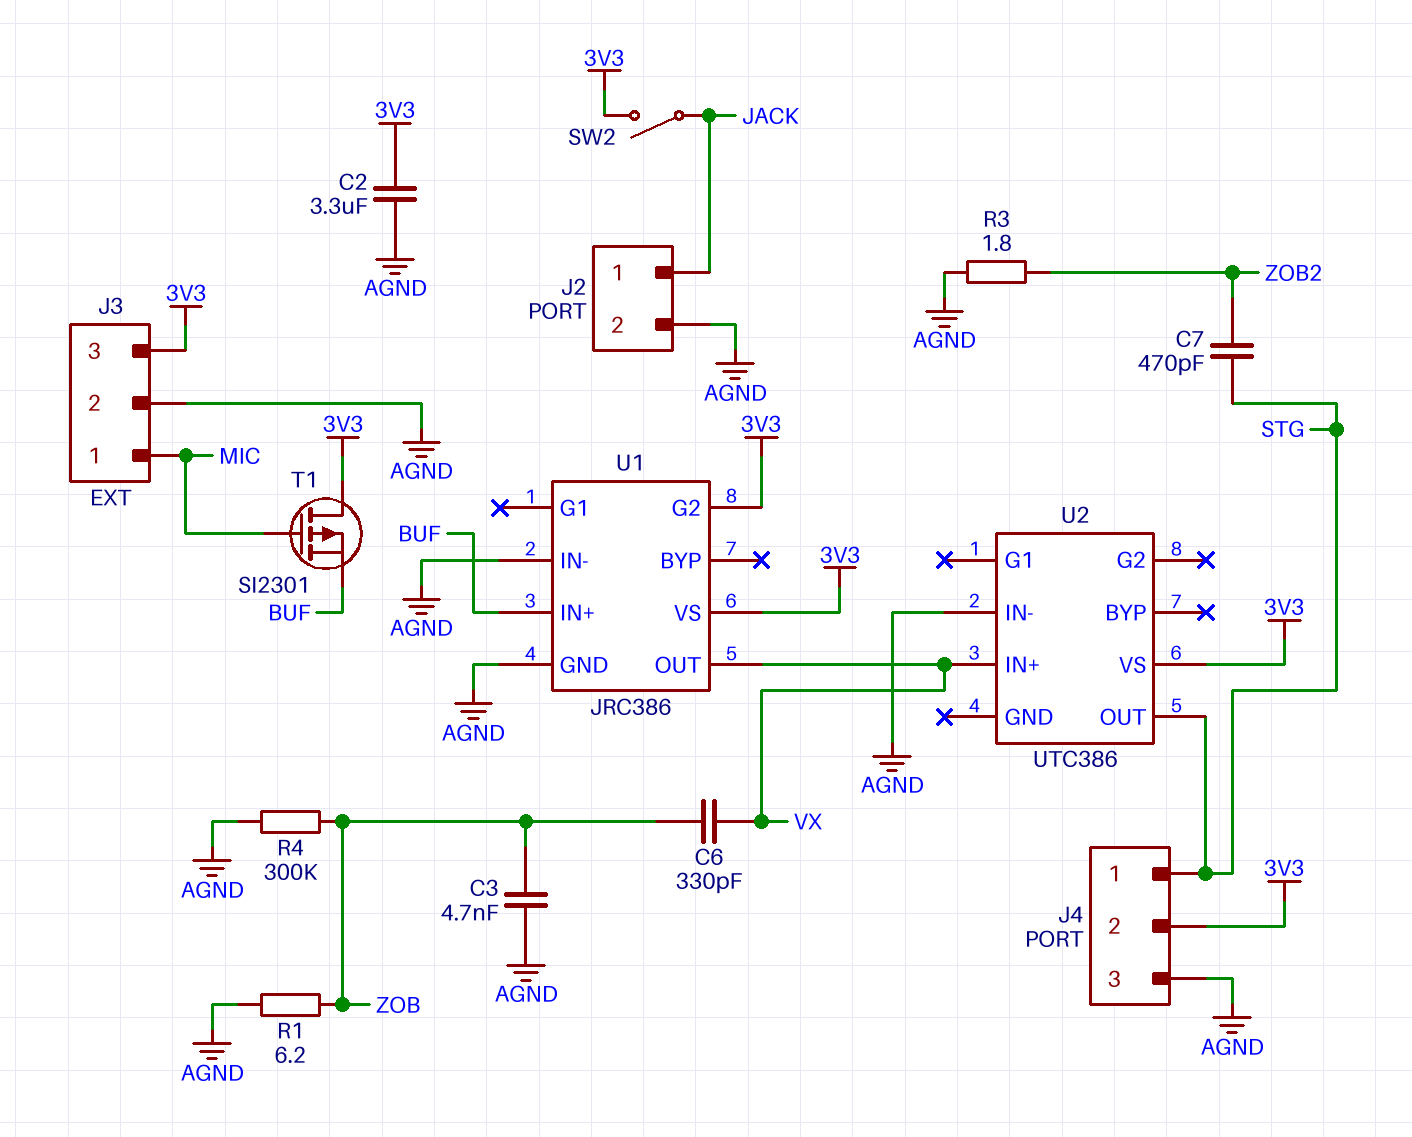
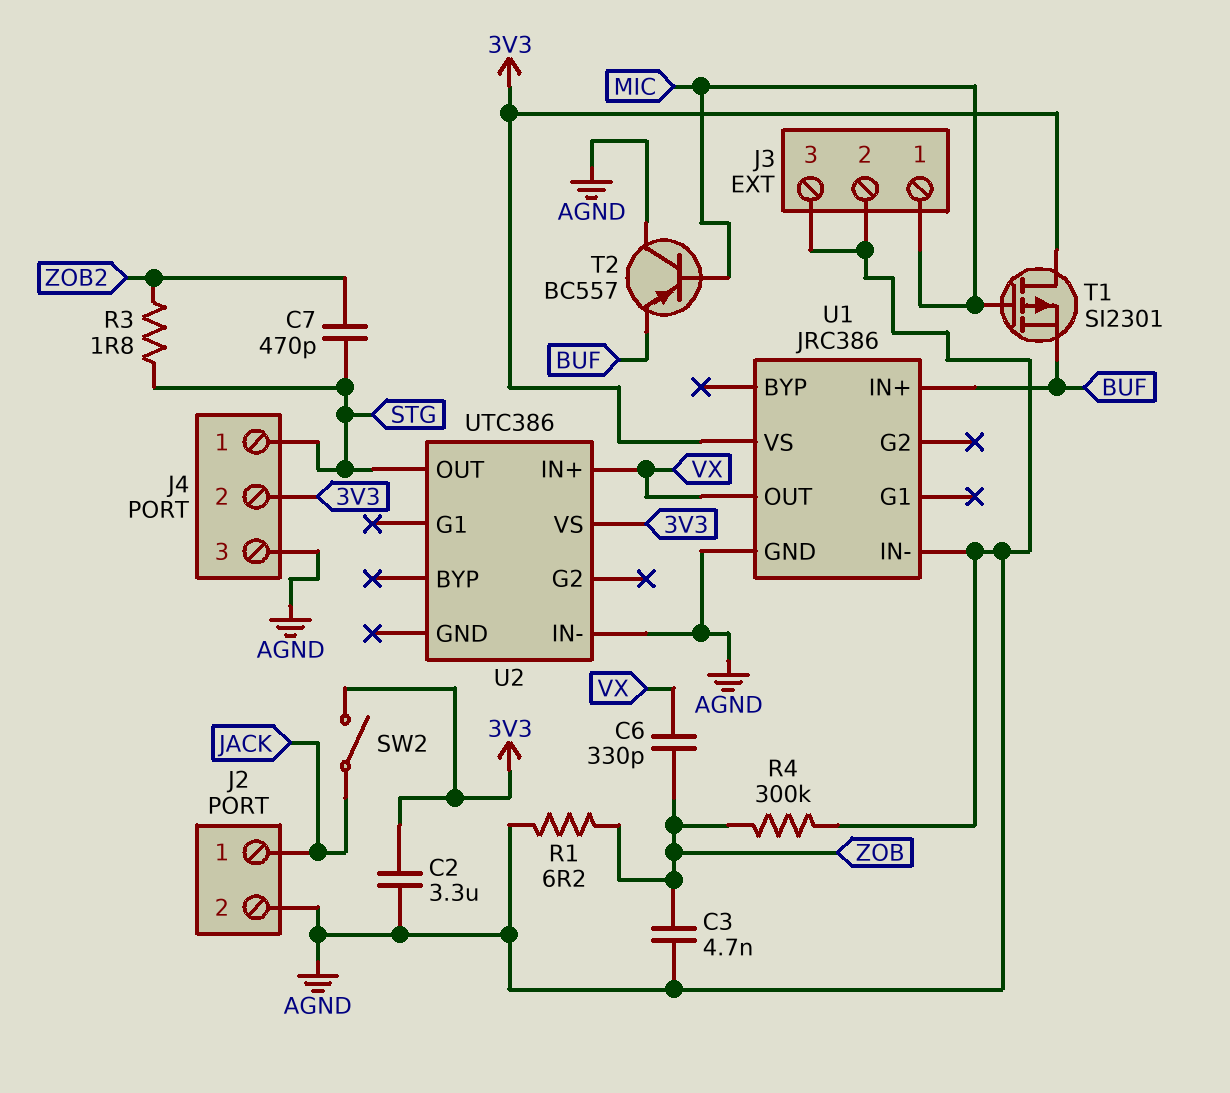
J3 pin 3: 3V3 -> AGND
R3: 1.8 (AGND, ZOB2) -> 1.8 (STG, ZOB2)
T2: none -> PNP BC557 (B MIC, C AGND, E BUF)
U1 pin G2: 3V3 -> none

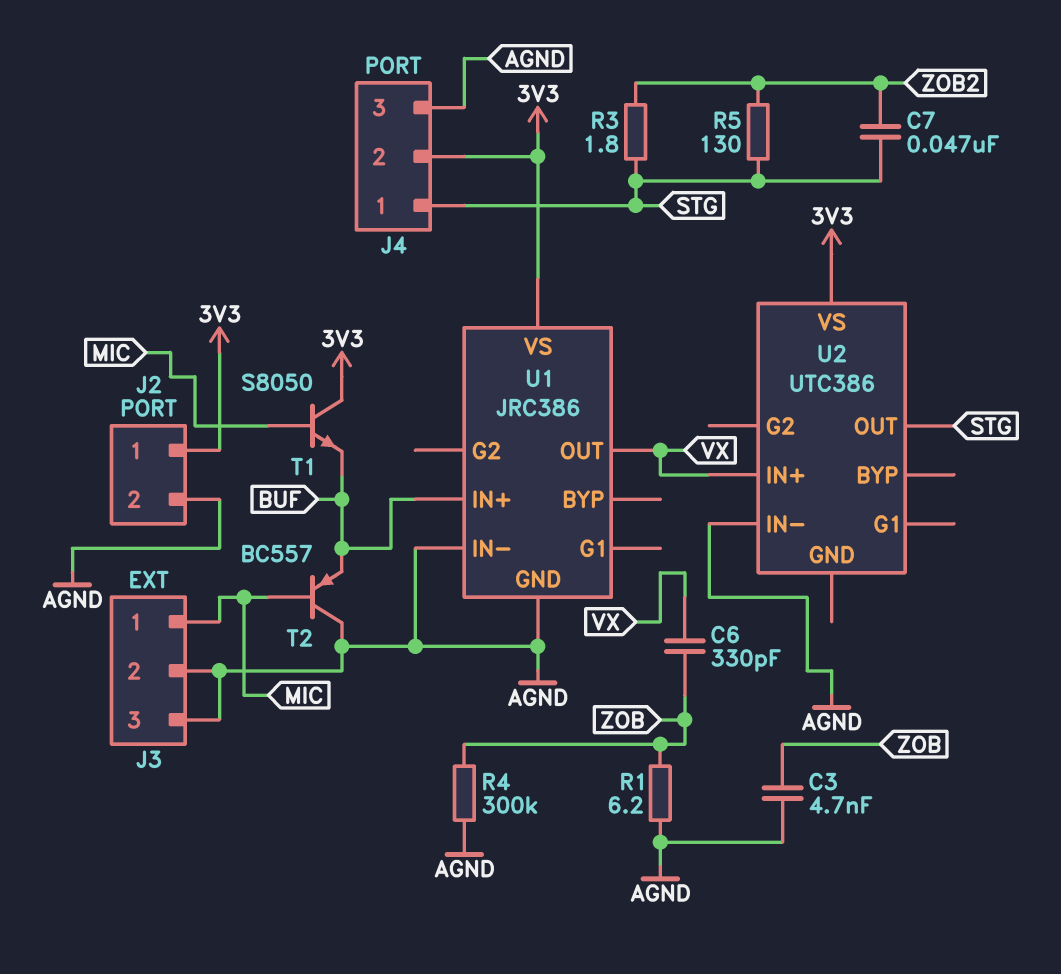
C2: 3.3uF (3V3, AGND) -> none
C7: 470pF (STG, ZOB2) -> 47nF (STG, ZOB2)
J2 pin 1: JACK -> 3V3
R5: none -> 130 (STG, ZOB2)
SW2: switch (3V3, JACK) -> none
T1: PMOS SI2301 (G MIC, D 3V3, S BUF) -> NPN S8050 (B MIC, C 3V3, E BUF)

